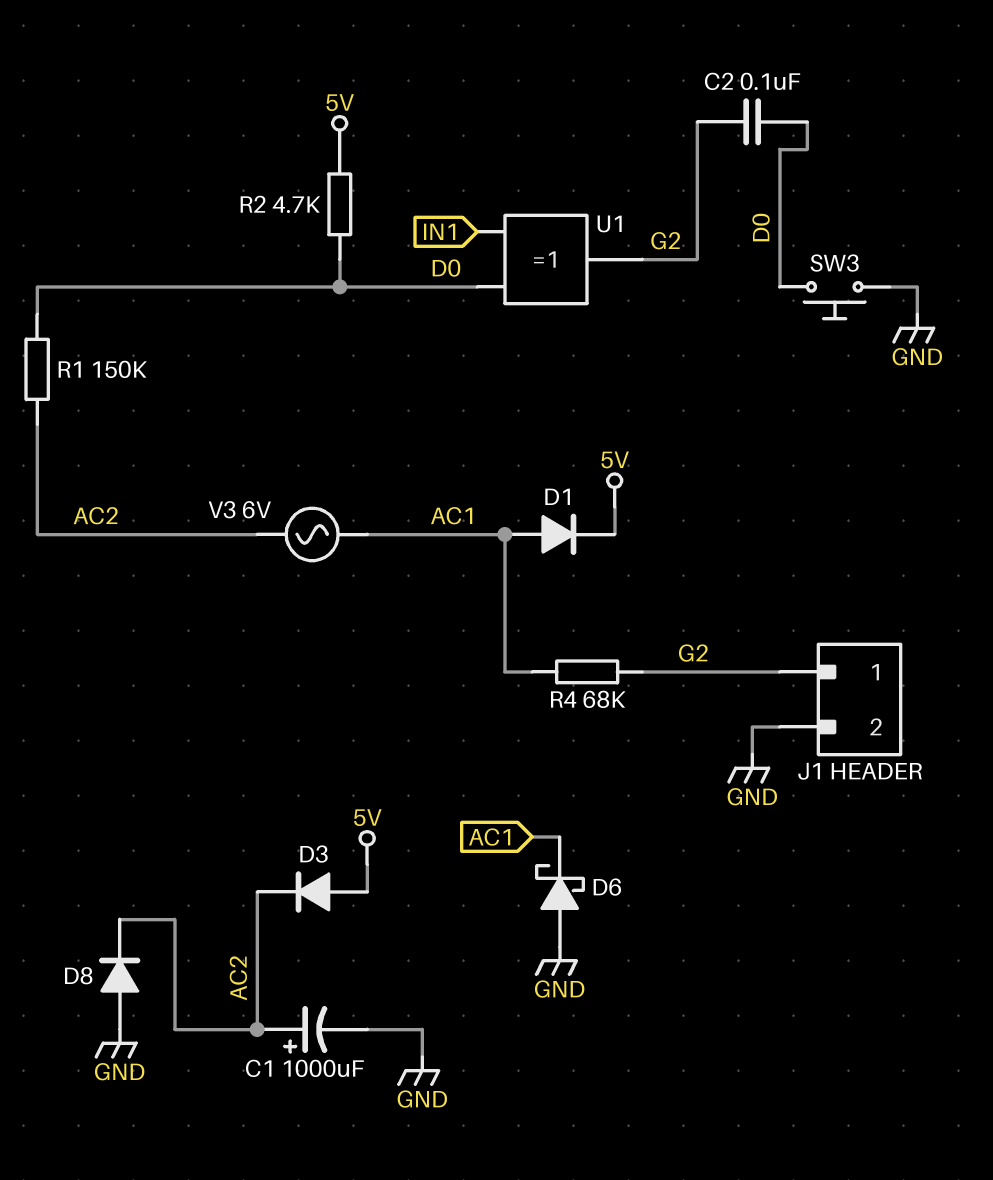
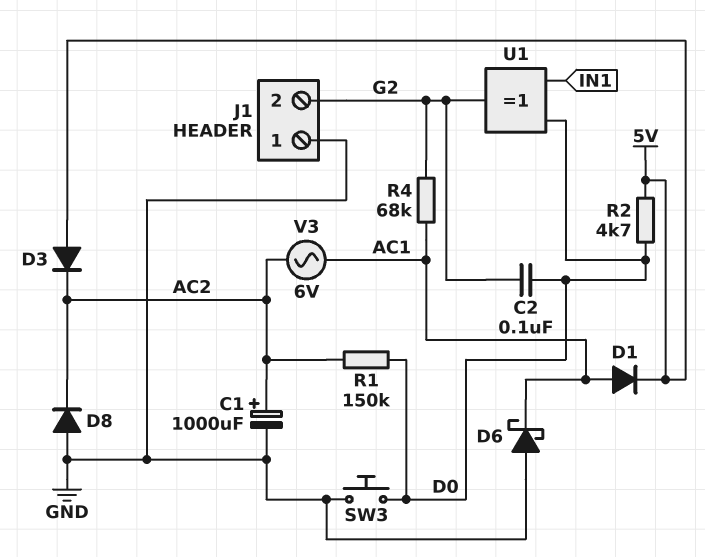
J1 pin 1: G2 -> GND
J1 pin 2: GND -> G2

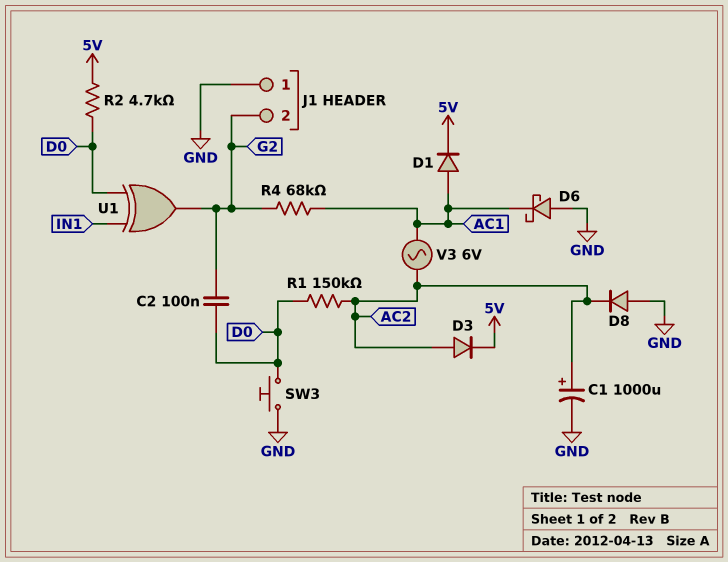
D3: diode (A 5V, K AC2) -> diode (A AC2, K 5V)

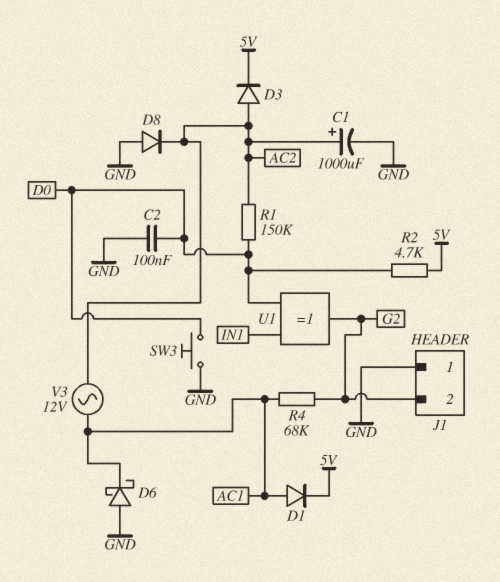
C2: 100nF (D0, G2) -> 100nF (D0, GND)
V3: AC 6V (AC1, AC2) -> AC 12V (AC1, AC2)

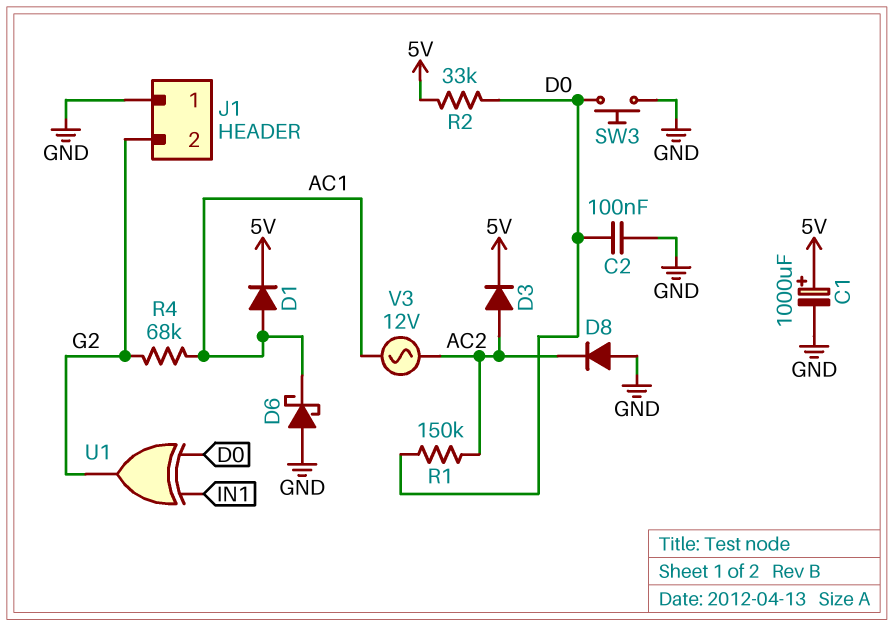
C1: 1000uF (plus AC2, minus GND) -> 1000uF (plus 5V, minus GND)
R2: 4.7k (5V, D0) -> 33k (5V, D0)

